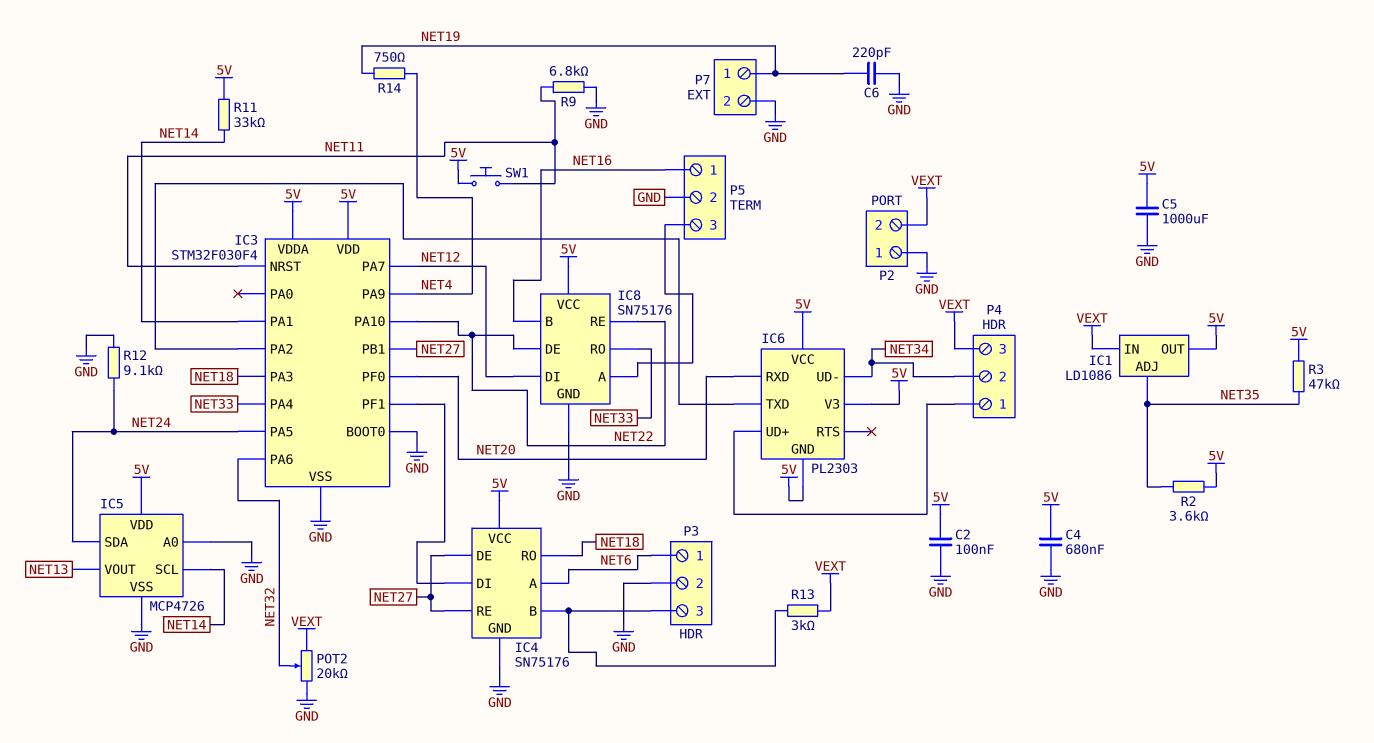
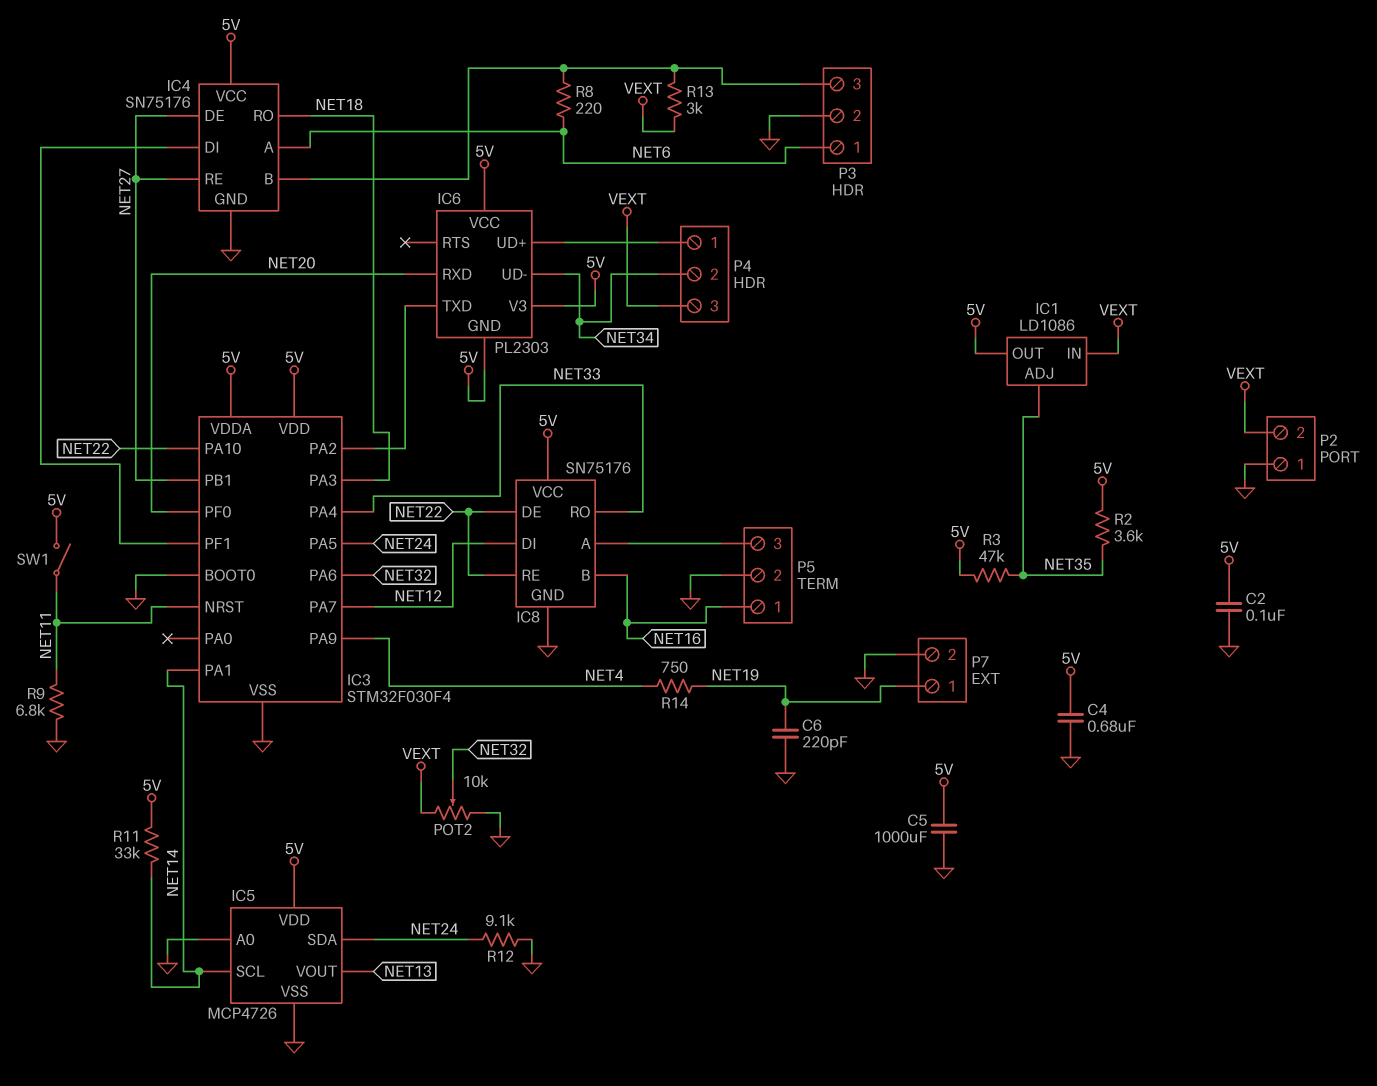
POT2: 20k (GND, VEXT, wiper NET32) -> 10k (GND, VEXT, wiper NET32)
R8: none -> 220 (IC4/B, NET6)
SW1: button (5V, NET11) -> switch (5V, NET11)

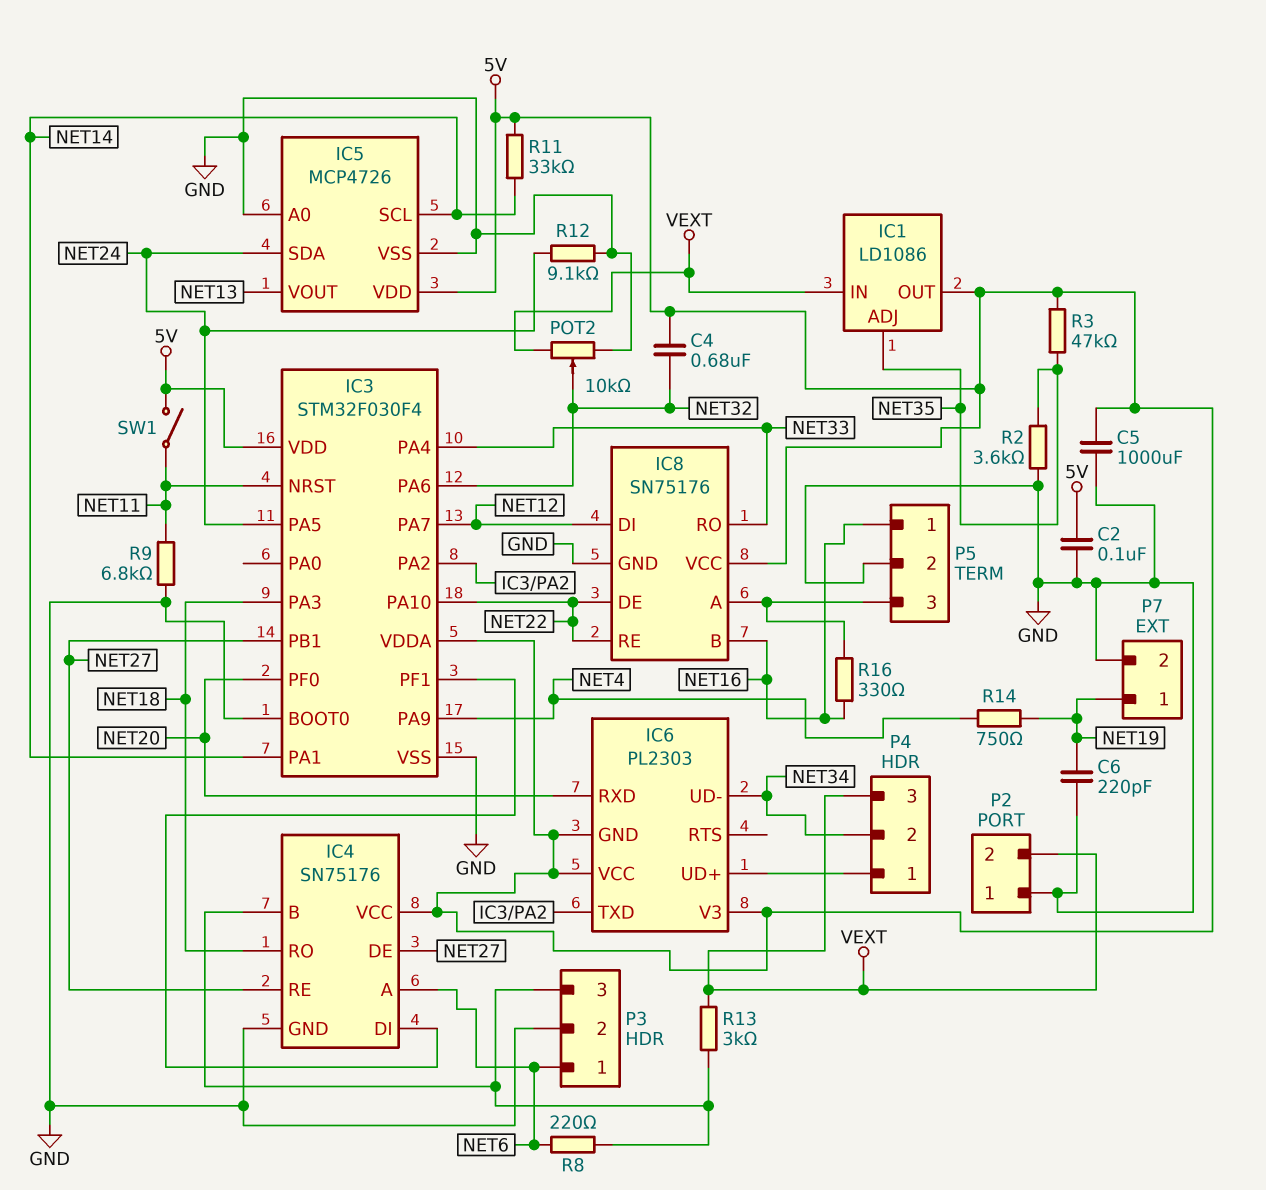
C4: 680nF (5V, GND) -> 680nF (5V, NET32)
R2: 3.6k (5V, NET35) -> 3.6k (GND, NET35)
R16: none -> 330 (IC8/A, NET16)

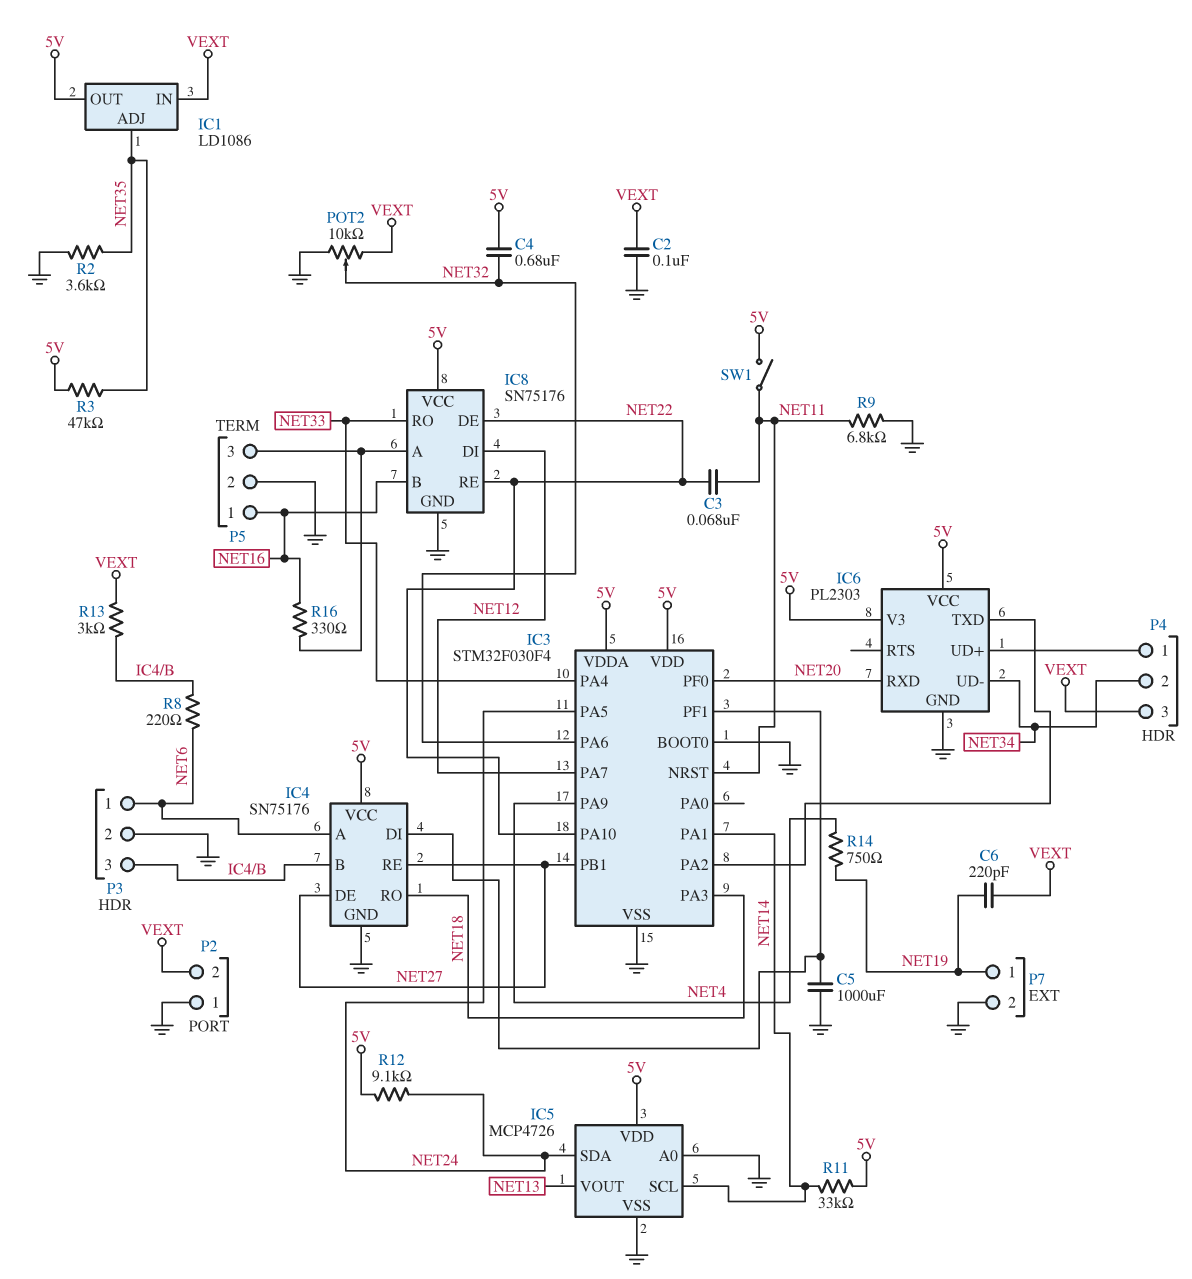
C2: 100nF (5V, GND) -> 100nF (GND, VEXT)
C3: none -> 68nF (NET11, NET22)
C5: 1000uF (5V, GND) -> 1000uF (GND, IC3/PF1)
C6: 220pF (GND, NET19) -> 220pF (NET19, VEXT)
IC6 pin GND: 5V -> GND
R12: 9.1k (GND, NET24) -> 9.1k (5V, NET24)

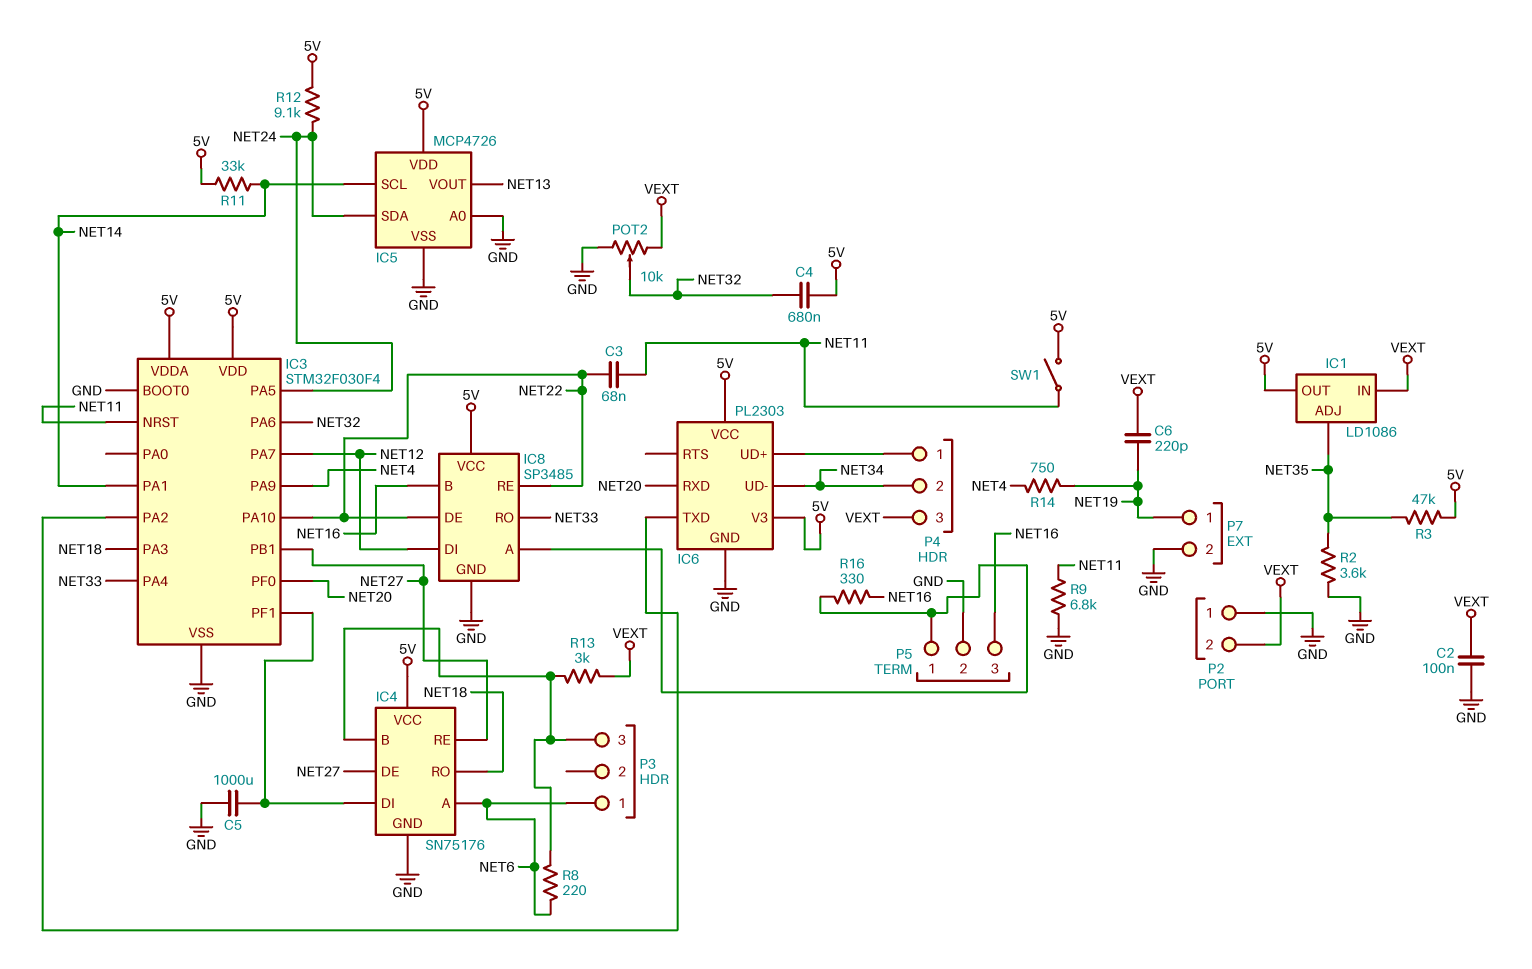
IC8: SN75176 -> SP3485
P3 pin 2: GND -> none
P5 pin 1: NET16 -> IC8/A
P5 pin 3: IC8/A -> NET16

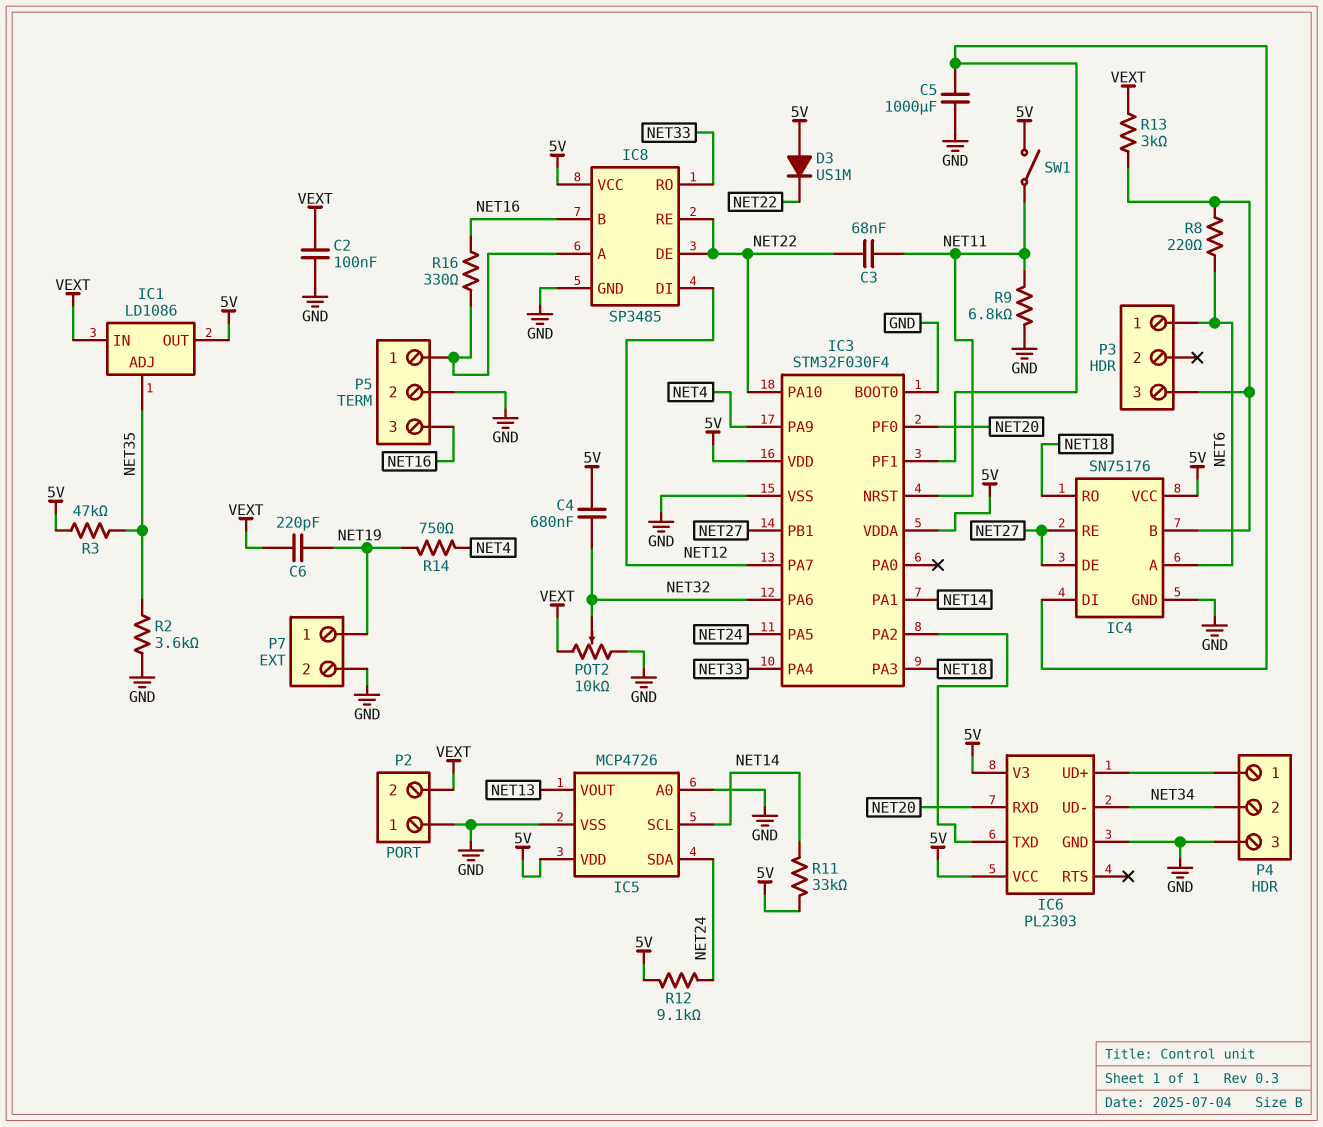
D3: none -> diode US1M (A 5V, K NET22)
P4 pin 3: VEXT -> GND

